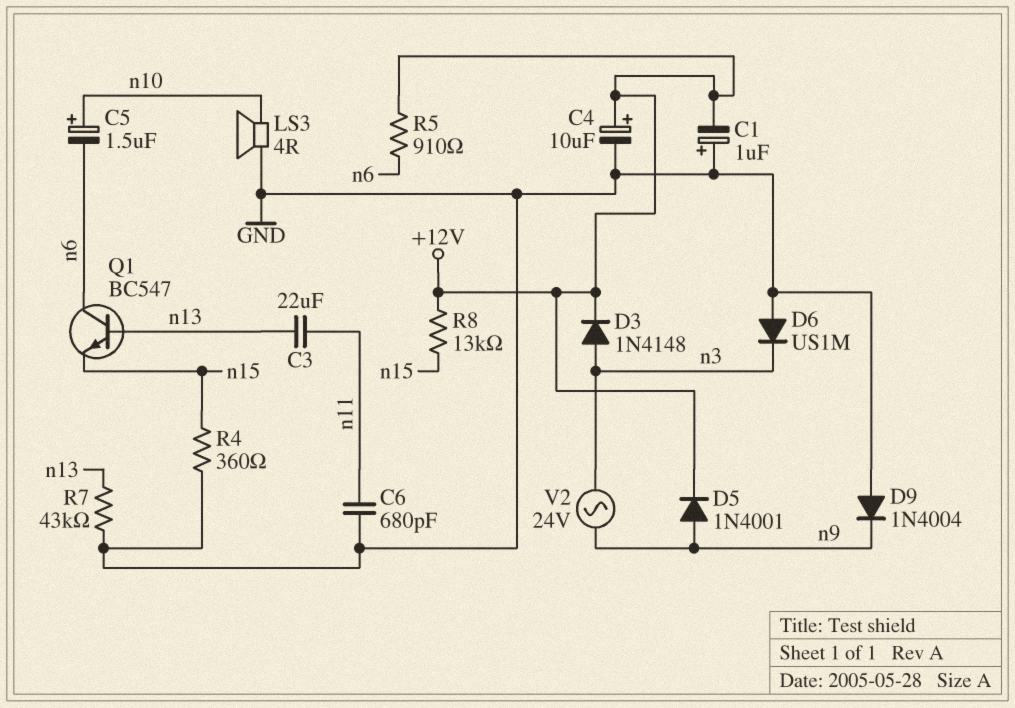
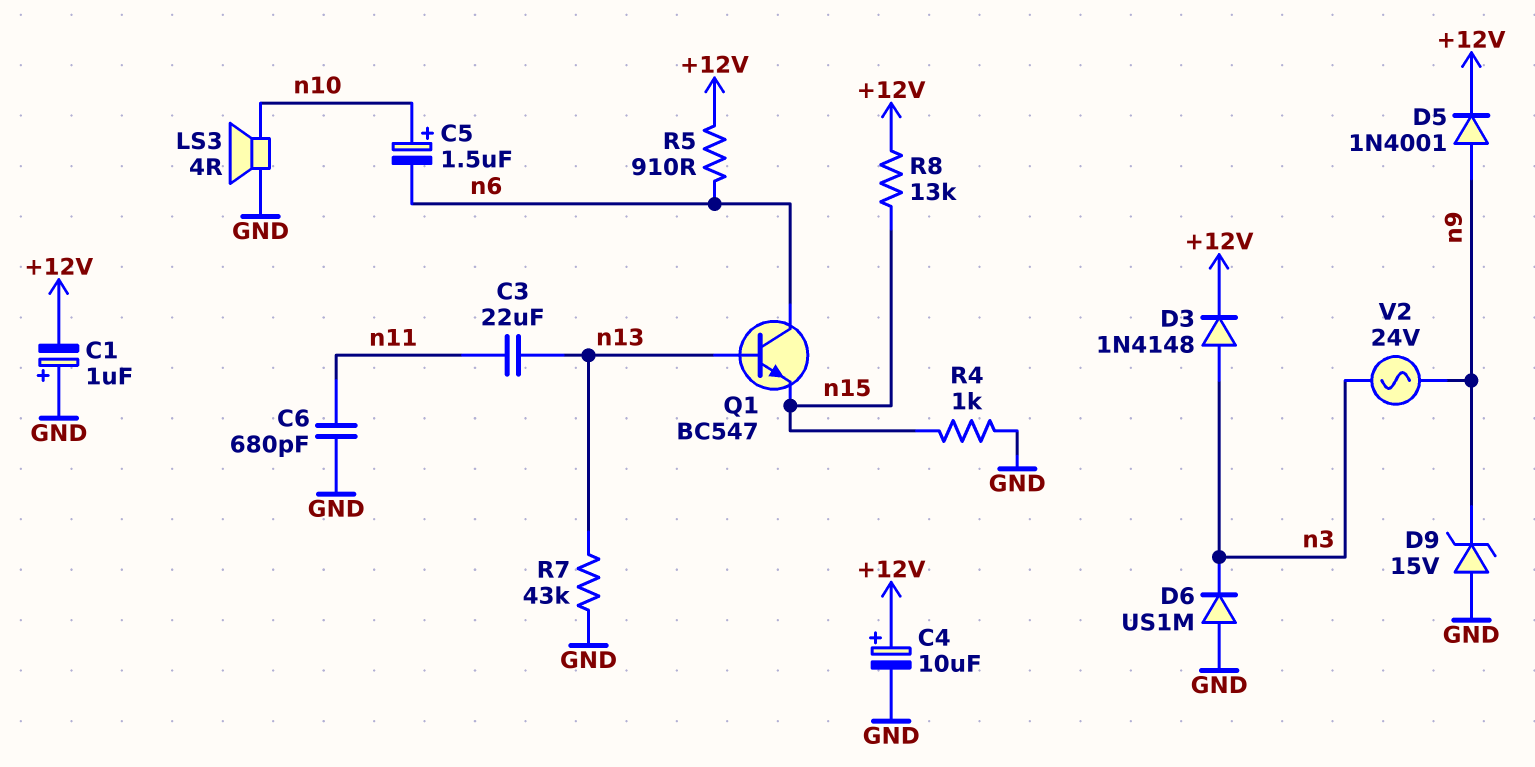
D9: diode 1N4004 (A GND, K n9) -> zener 15V (A GND, K n9)
R4: 360 (GND, n15) -> 1k (GND, n15)

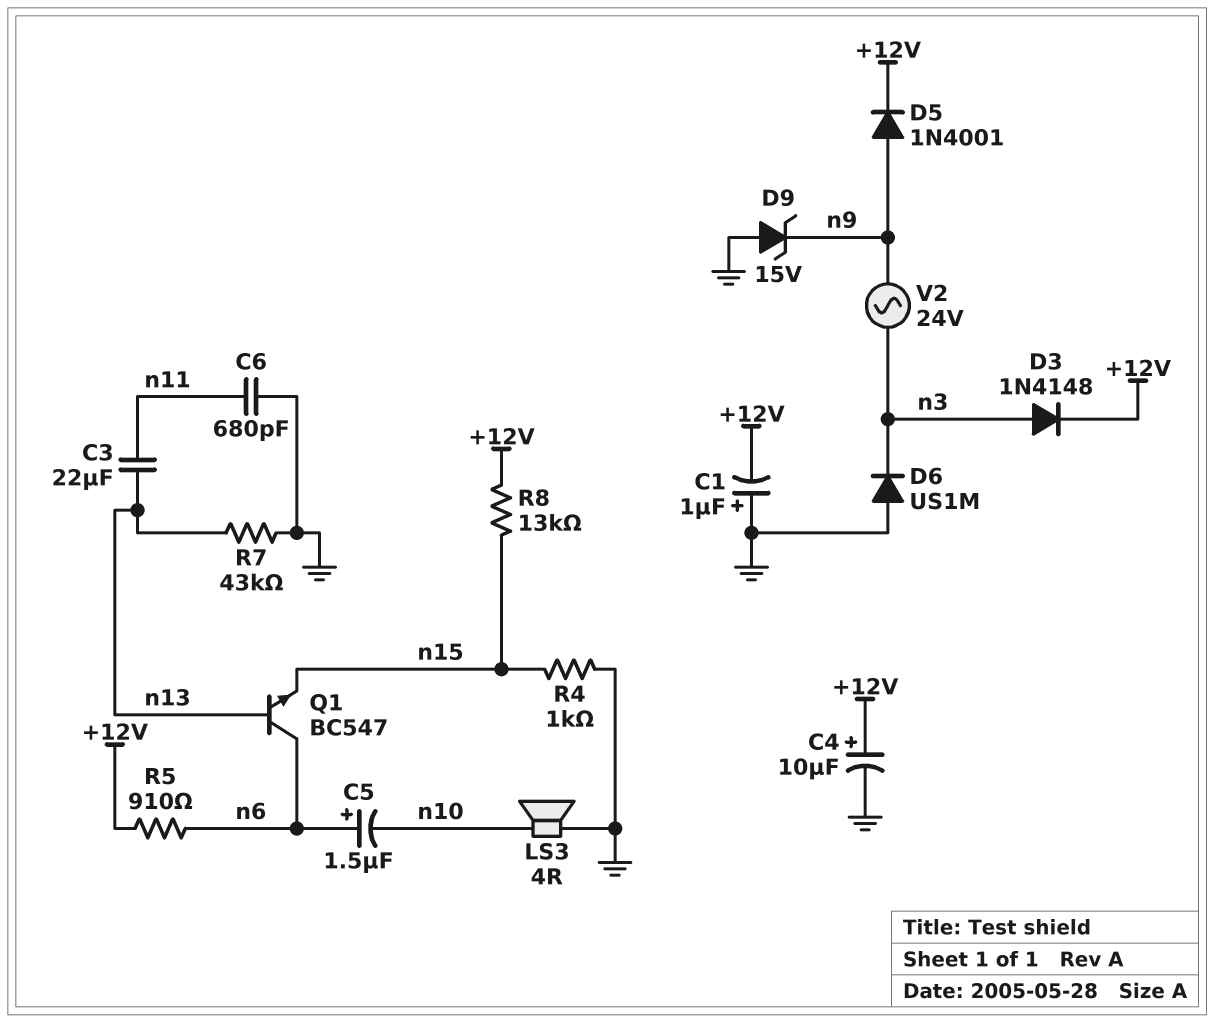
C5: 1.5uF (plus n10, minus n6) -> 1.5uF (plus n6, minus n10)

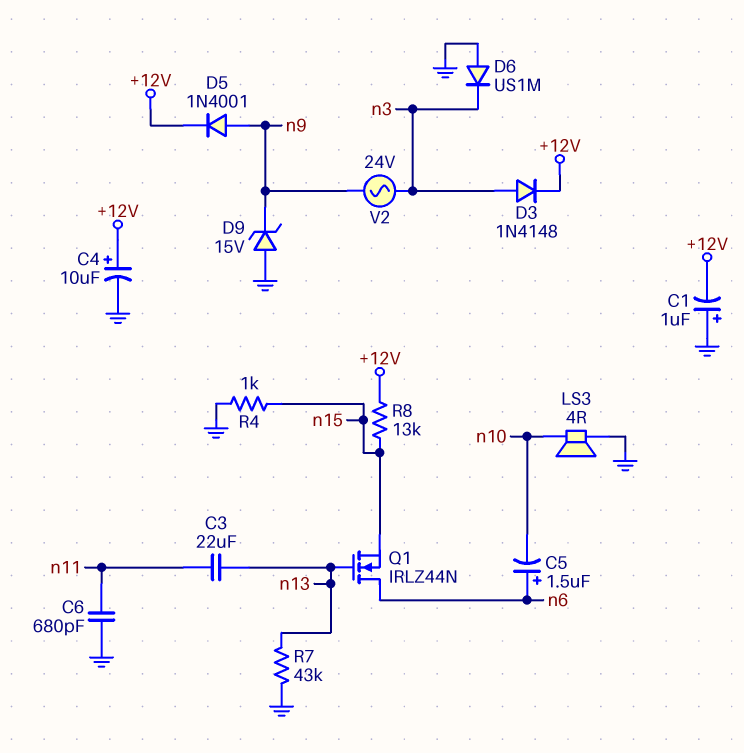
Q1: NPN BC547 (B n13, C n6, E n15) -> NMOS IRLZ44N (G n13, D n6, S n15)
R5: 910 (+12V, n6) -> none

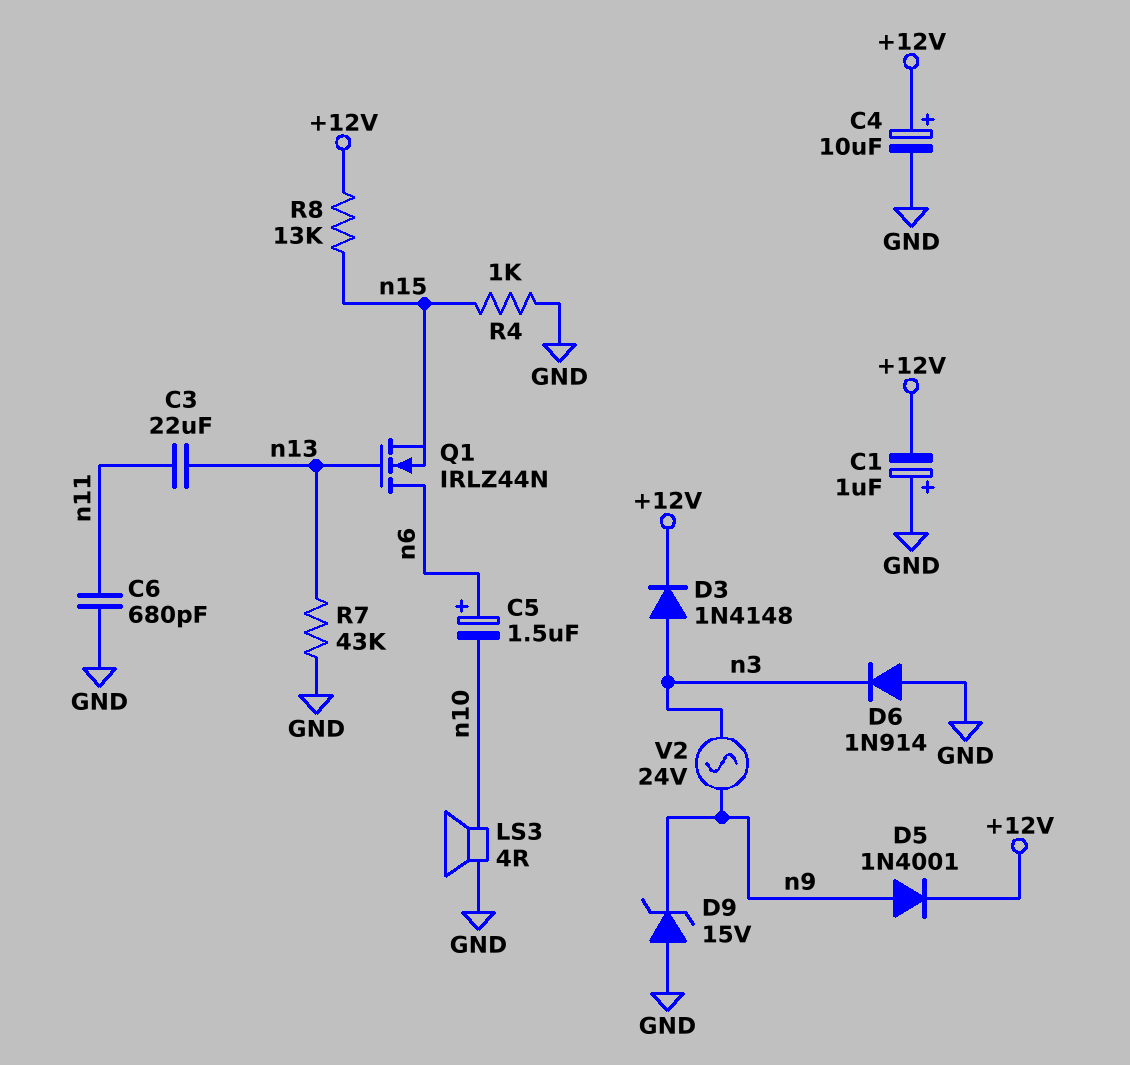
D6: diode US1M (A GND, K n3) -> diode 1N914 (A GND, K n3)

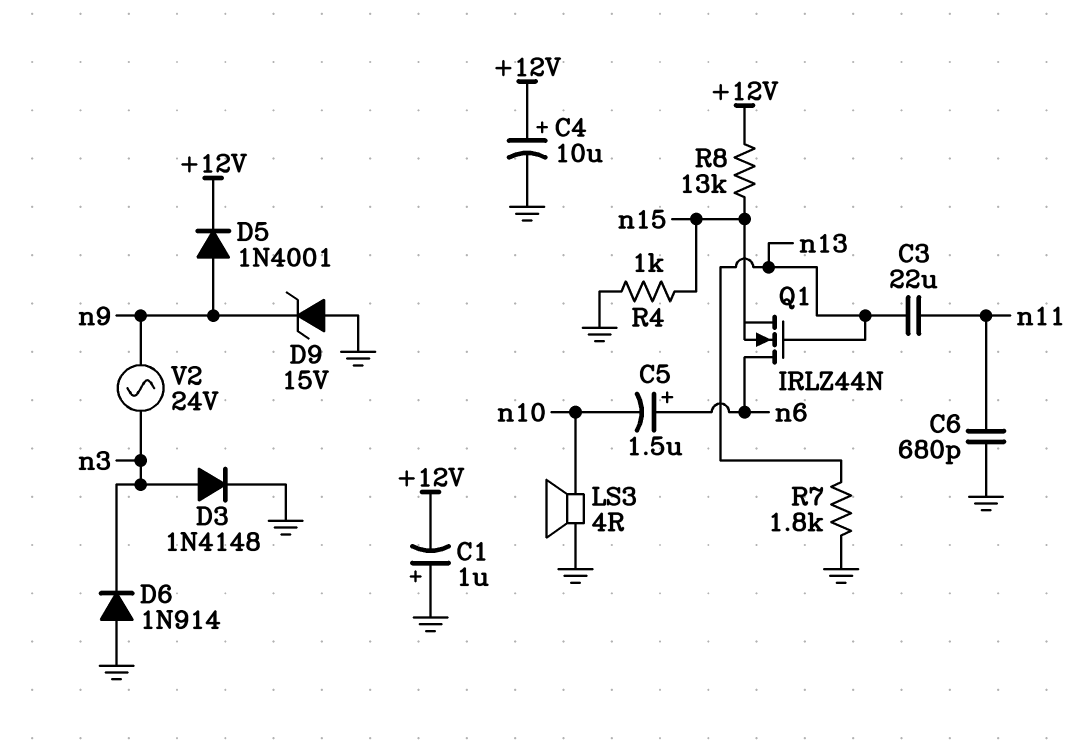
D3: diode 1N4148 (A n3, K +12V) -> diode 1N4148 (A n3, K GND)
R7: 43k (GND, n13) -> 1.8k (GND, n13)

